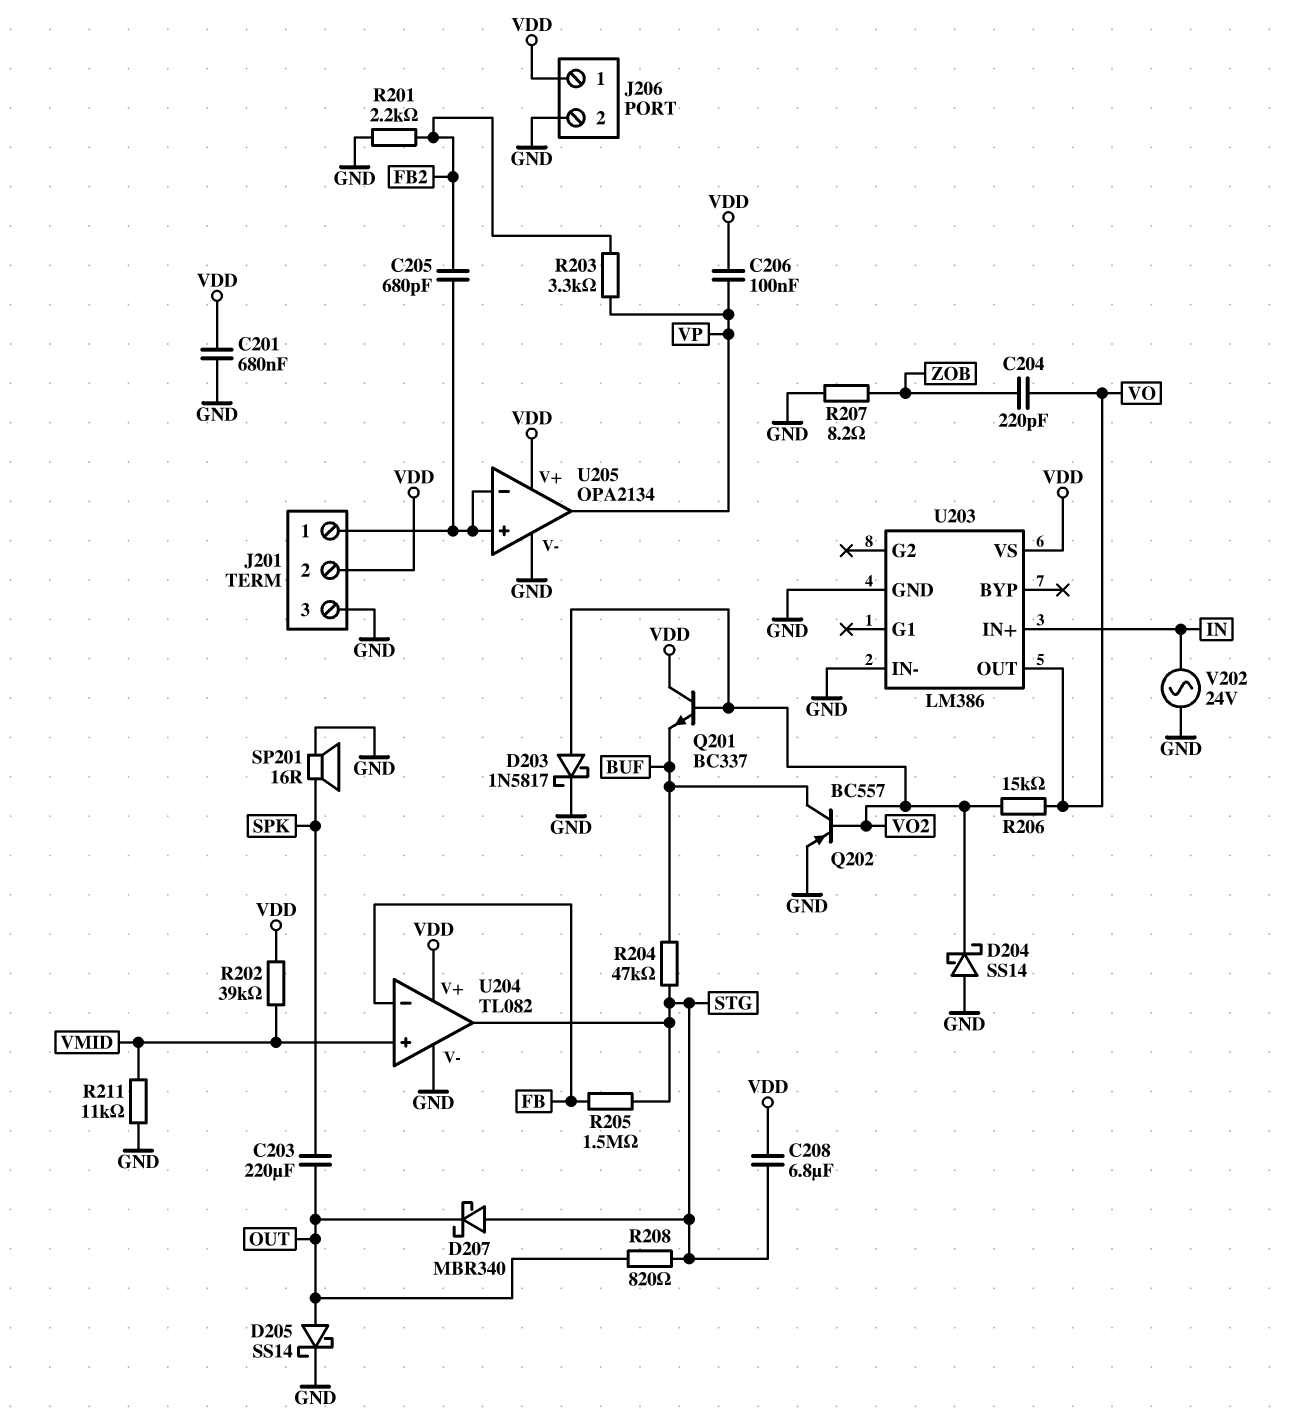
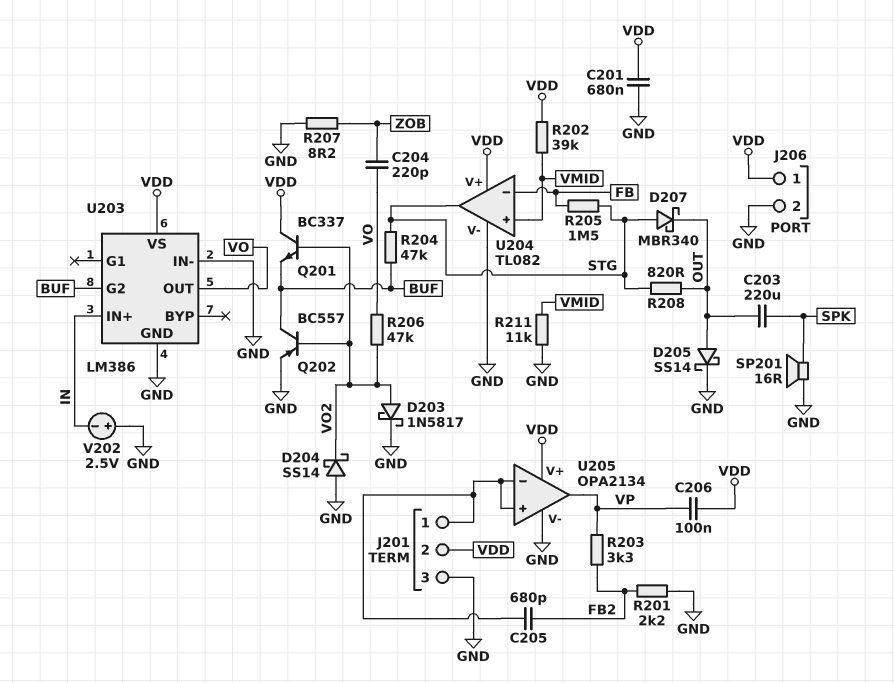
C208: 6.8uF (STG, VDD) -> none
R206: 15k (VO, VO2) -> 47k (VO, VO2)
U203 pin G2: none -> BUF
V202: AC 24V (GND, IN) -> 2.5V (plus GND, minus IN)

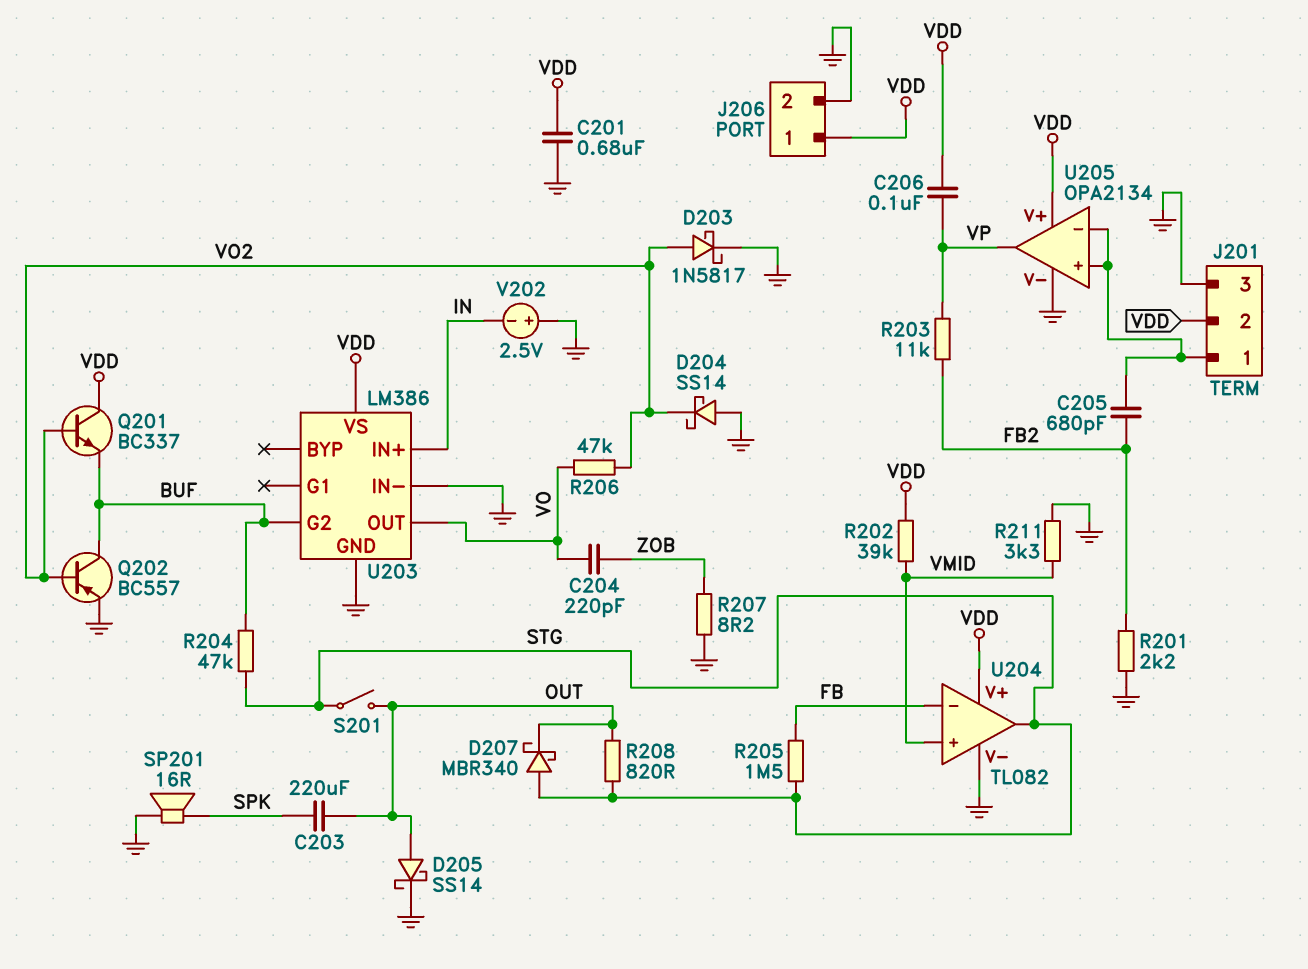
R203: 3.3k (FB2, VP) -> 11k (FB2, VP)
R211: 11k (GND, VMID) -> 3.3k (GND, VMID)
S201: none -> switch (OUT, STG)

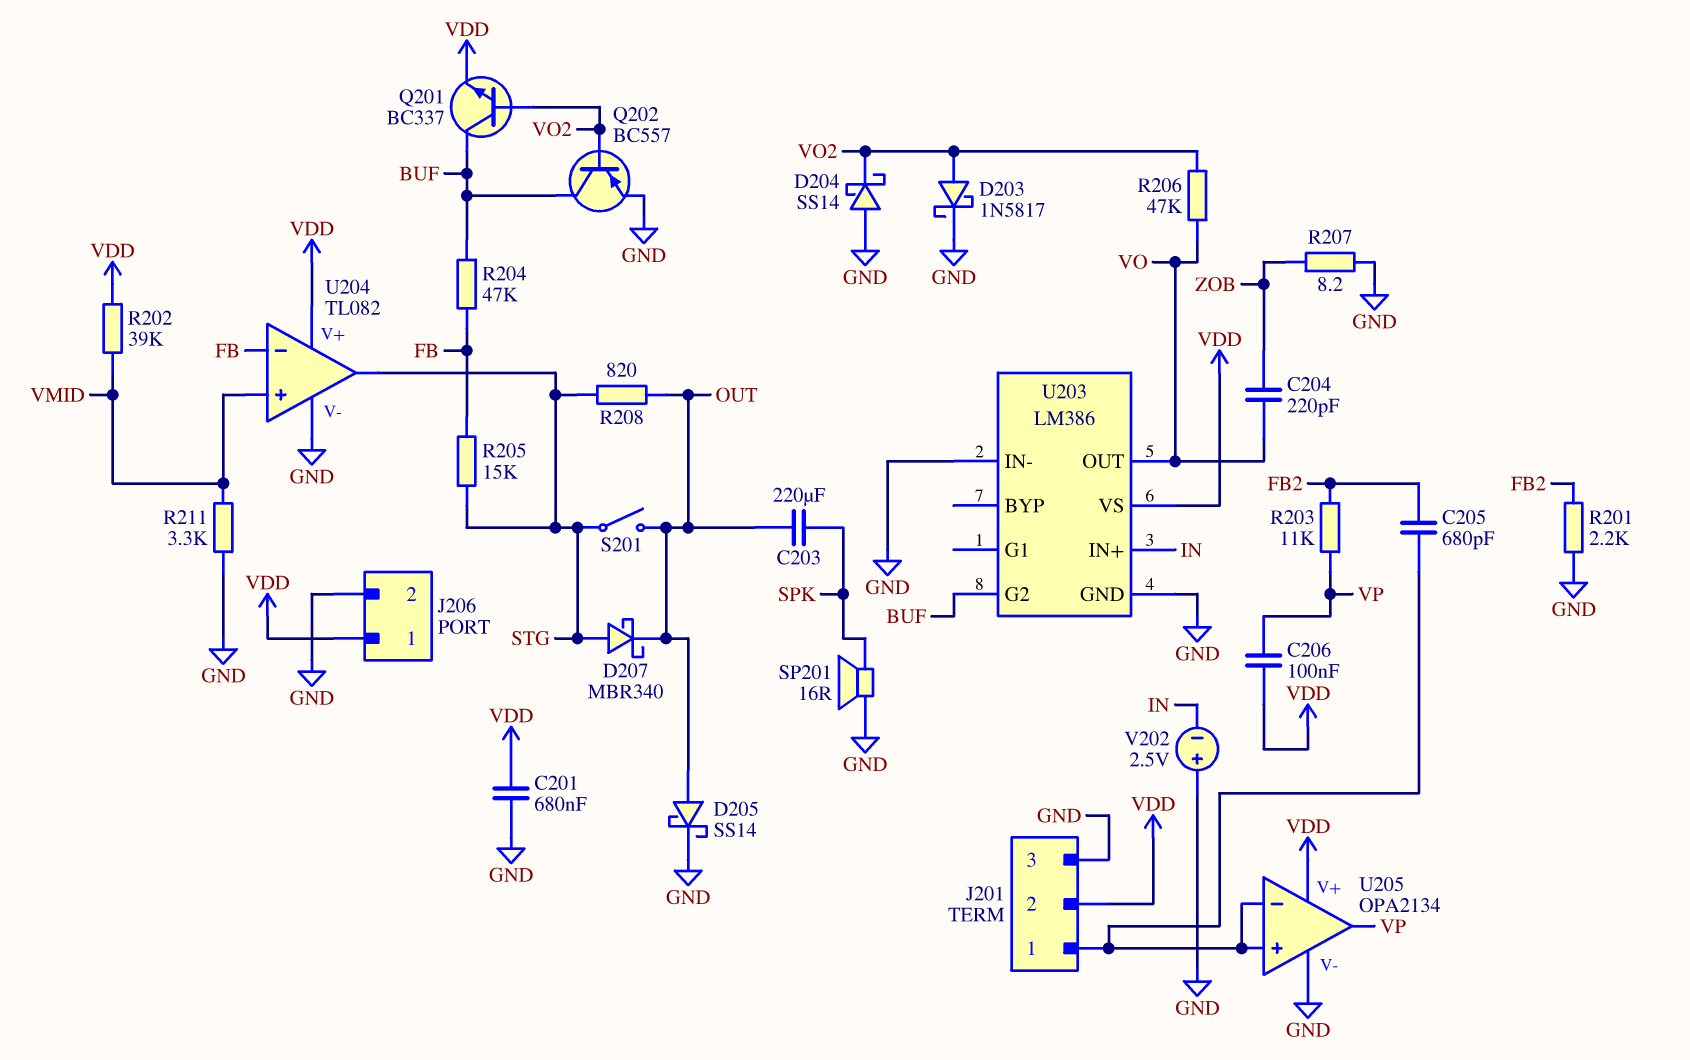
Q201: NPN BC337 (B VO2, C VDD, E BUF) -> NPN BC337 (B VO2, C BUF, E VDD)
R204: 47k (BUF, STG) -> 47k (BUF, FB)
R205: 1.5M (FB, STG) -> 15k (FB, STG)

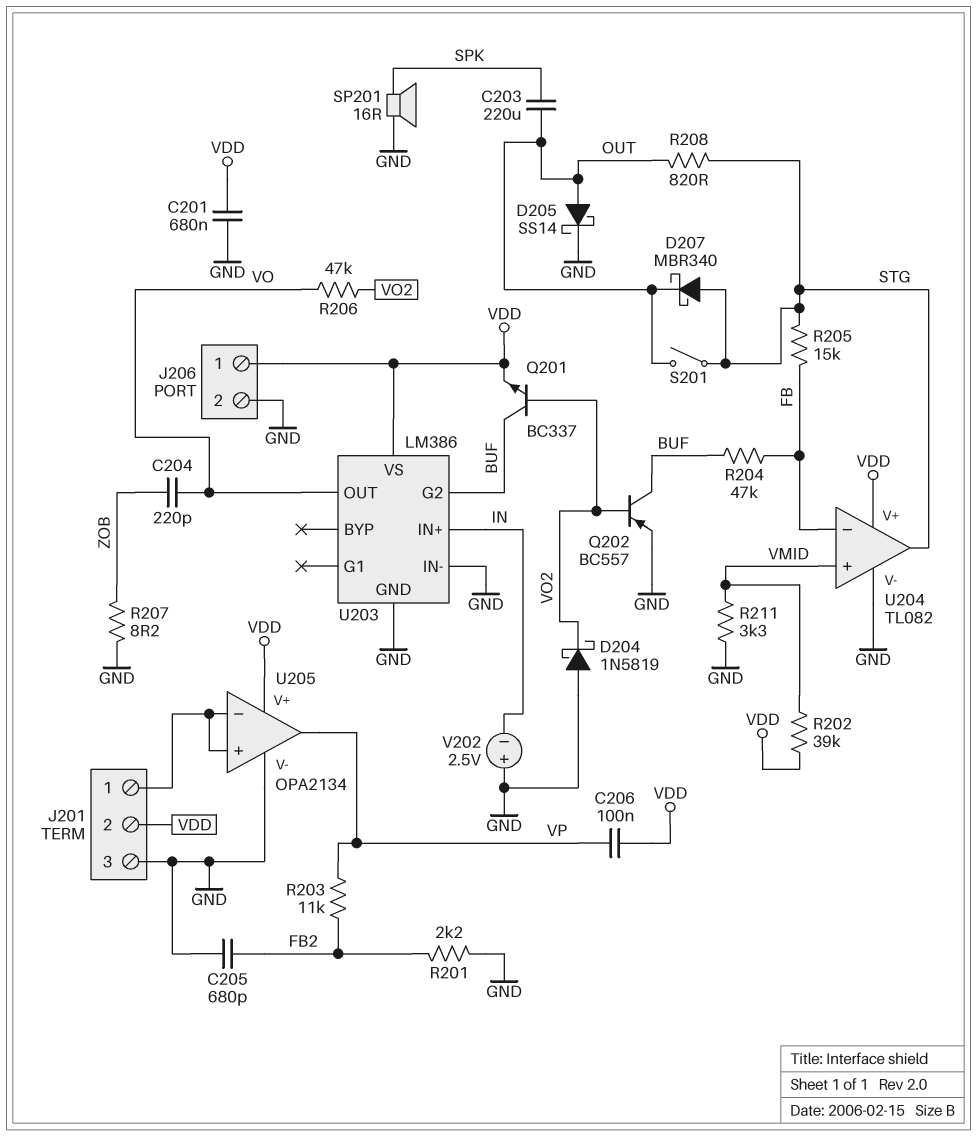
C205: 680pF (FB2, J201/1) -> 680pF (FB2, GND)
D203: schottky 1N5817 (A VO2, K GND) -> none
D204: schottky SS14 (A GND, K VO2) -> schottky 1N5819 (A GND, K VO2)

